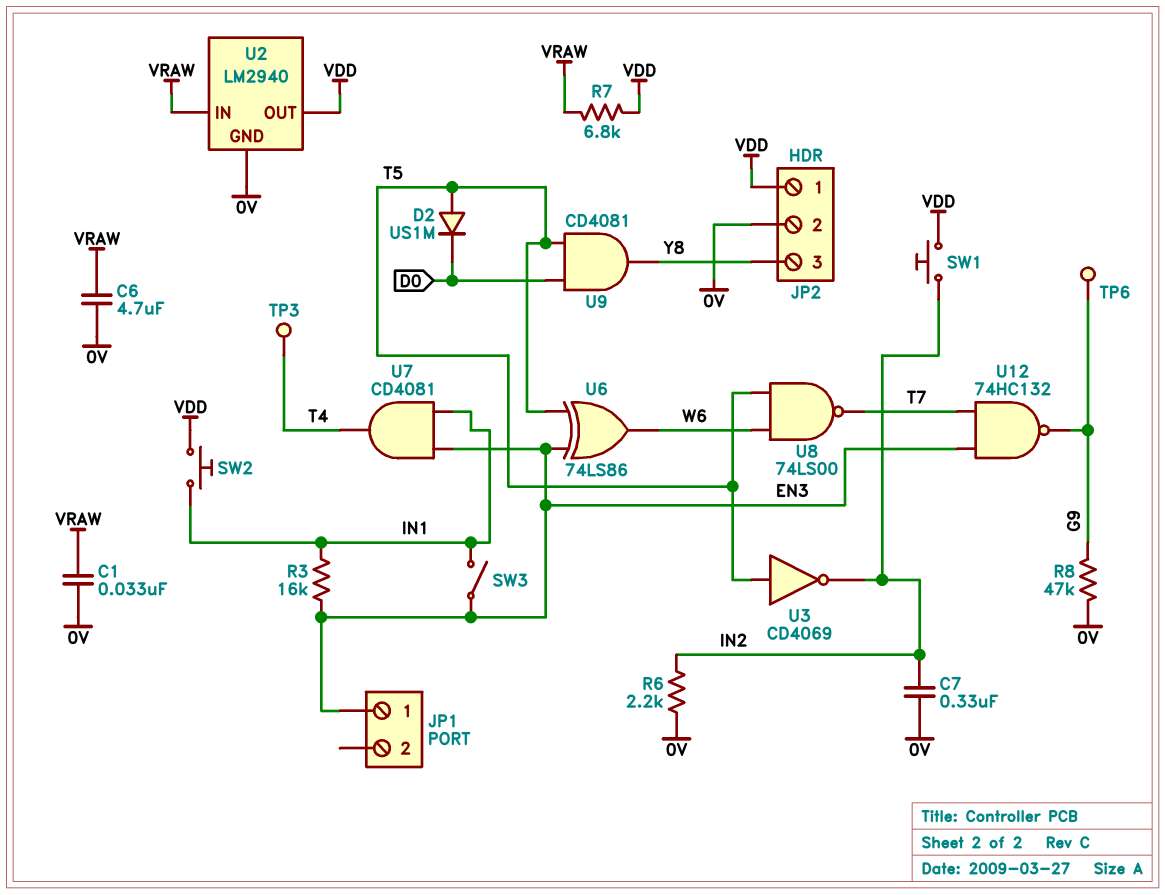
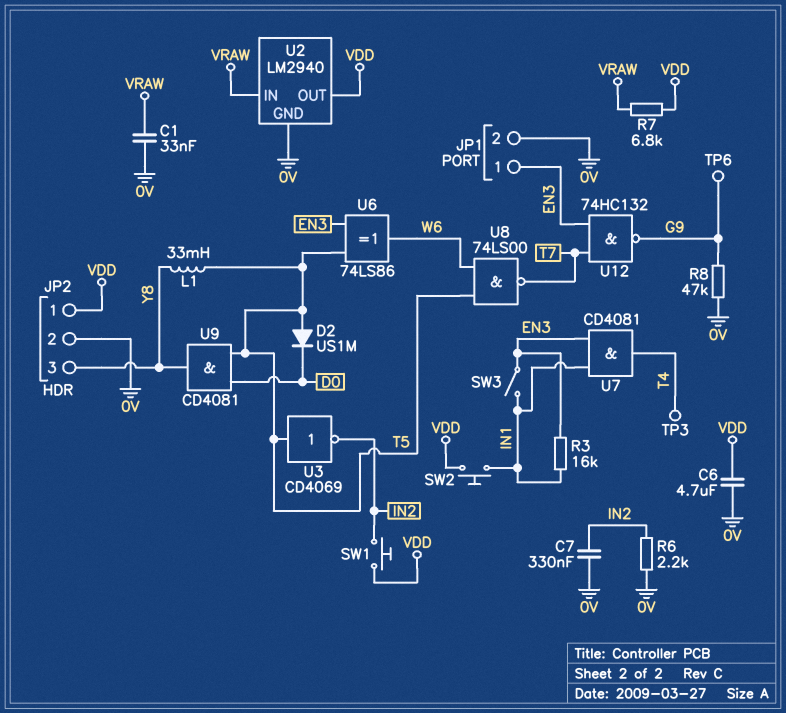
C6: 4.7uF (0V, VRAW) -> 4.7uF (0V, VDD)
JP1 pin 2: none -> 0V
L1: none -> 33mH (T5, Y8)

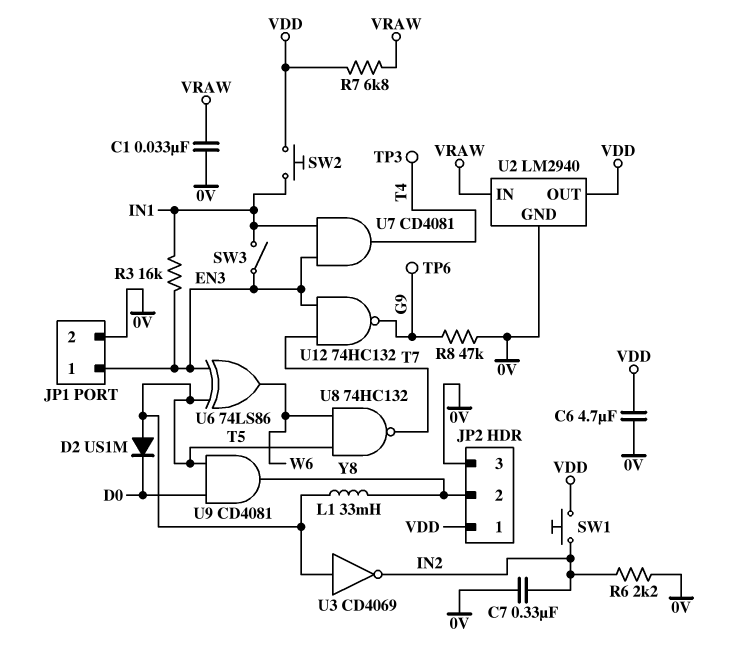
JP2 pin 2: 0V -> Y8
JP2 pin 3: Y8 -> 0V
U8: NAND 74LS00 (in T5, in W6, out T7) -> NAND 74HC132 (in T5, in W6, out T7)

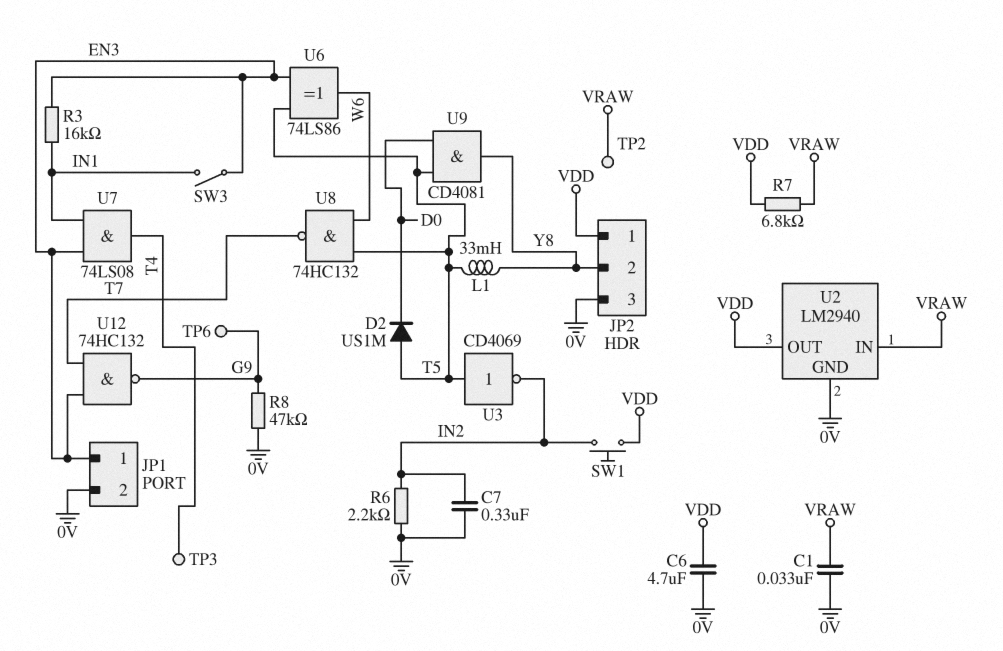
SW2: button (IN1, VDD) -> none
TP2: none -> test point (VRAW)
U7: AND CD4081 (in EN3, in IN1, out T4) -> AND 74LS08 (in EN3, in IN1, out T4)

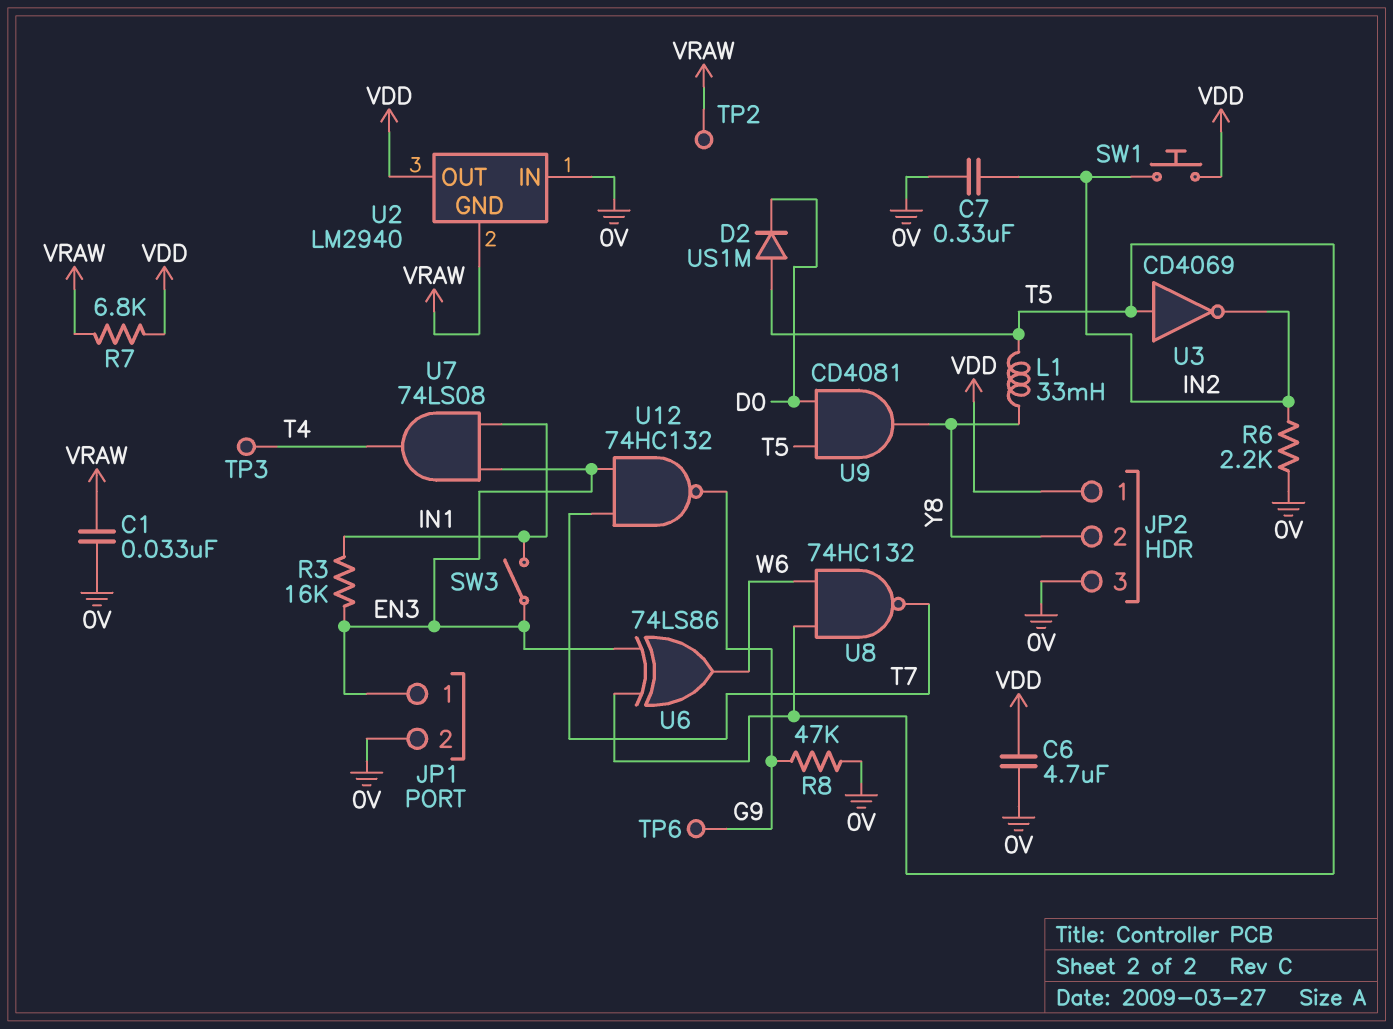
U2 pin GND: 0V -> VRAW
U2 pin IN: VRAW -> 0V

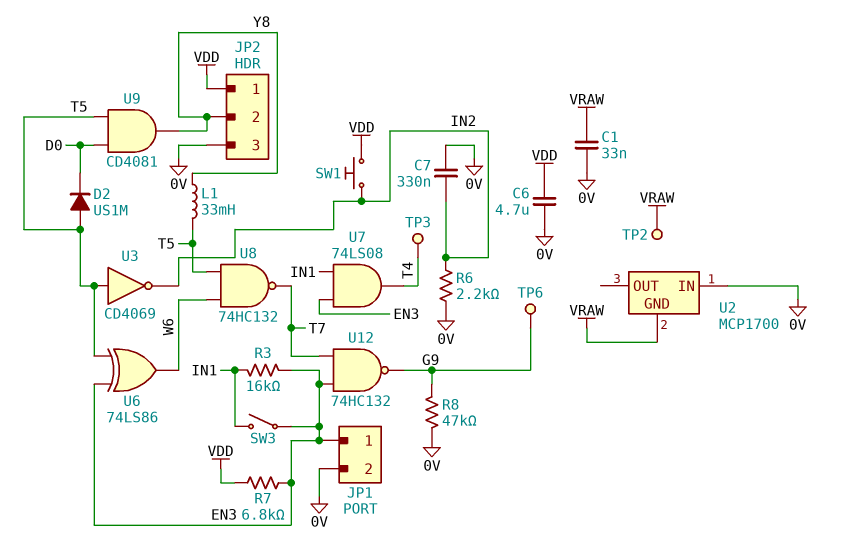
R7: 6.8k (VDD, VRAW) -> 6.8k (EN3, VDD)
U2: LM2940 -> MCP1700
U2 pin OUT: VDD -> none

